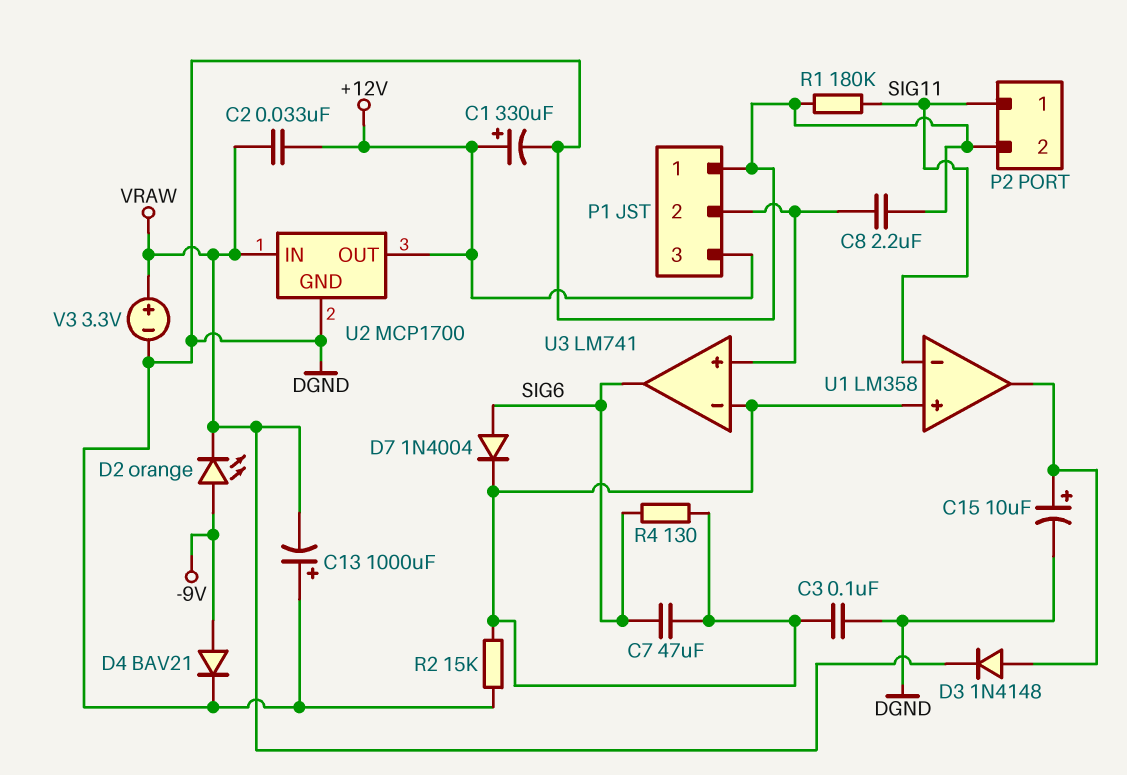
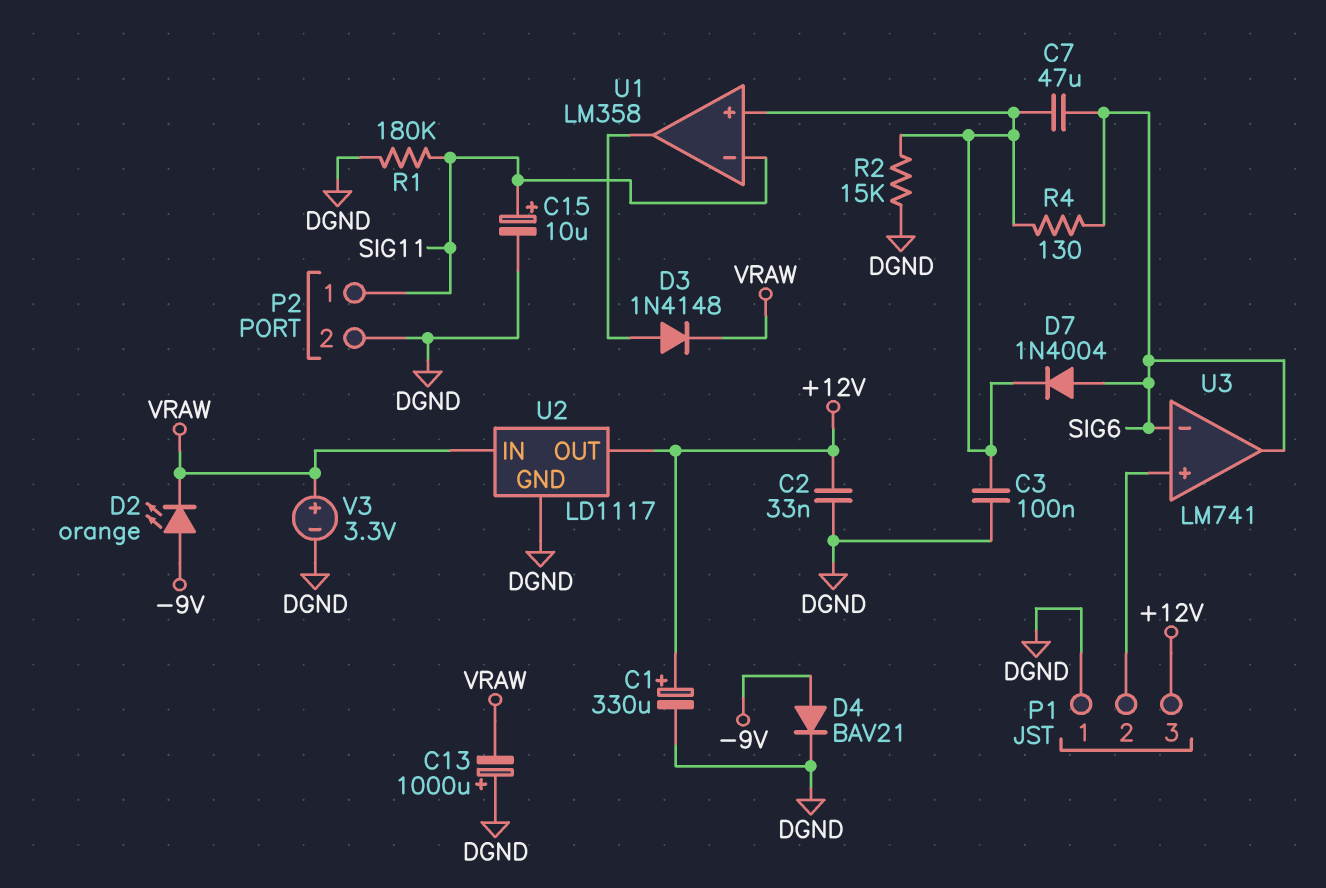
C2: 33nF (+12V, VRAW) -> 33nF (+12V, DGND)
C8: 2.2uF (DGND, P1/2) -> none
C15: 10uF (plus U1/out, minus DGND) -> 10uF (plus SIG11, minus DGND)
U2: MCP1700 -> LD1117
U3 pin in-: U1/in+ -> SIG6

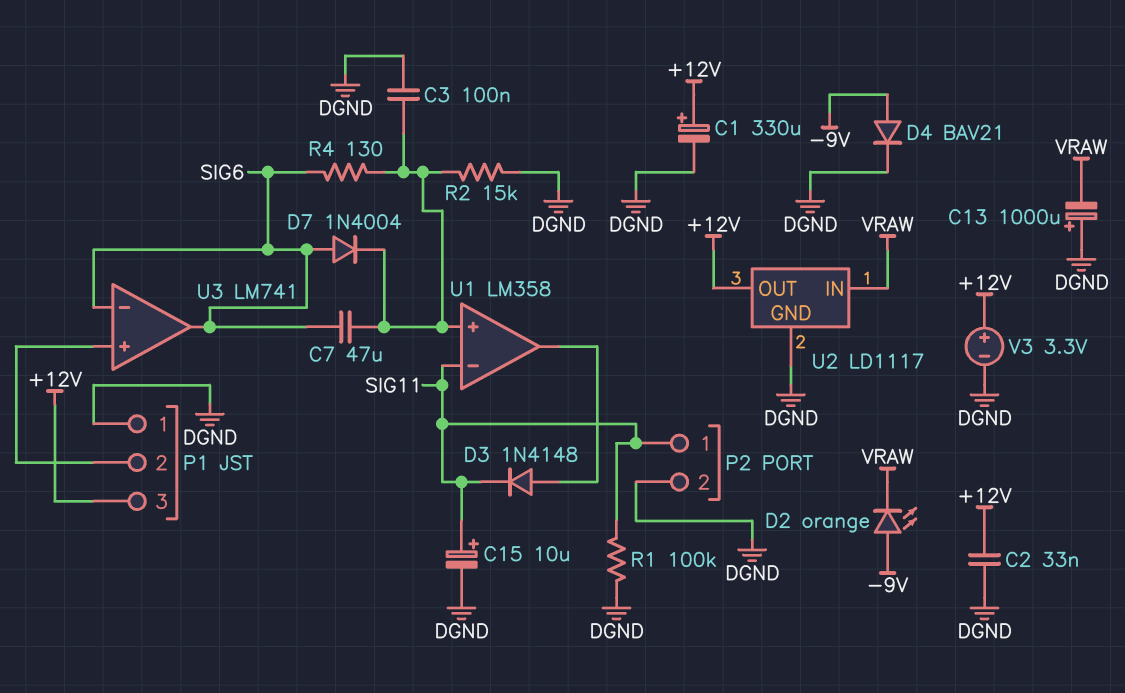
D3: diode 1N4148 (A U1/out, K VRAW) -> diode 1N4148 (A U1/out, K SIG11)
R1: 180k (DGND, SIG11) -> 100k (DGND, SIG11)
V3: 3.3V (plus VRAW, minus DGND) -> 3.3V (plus +12V, minus DGND)

